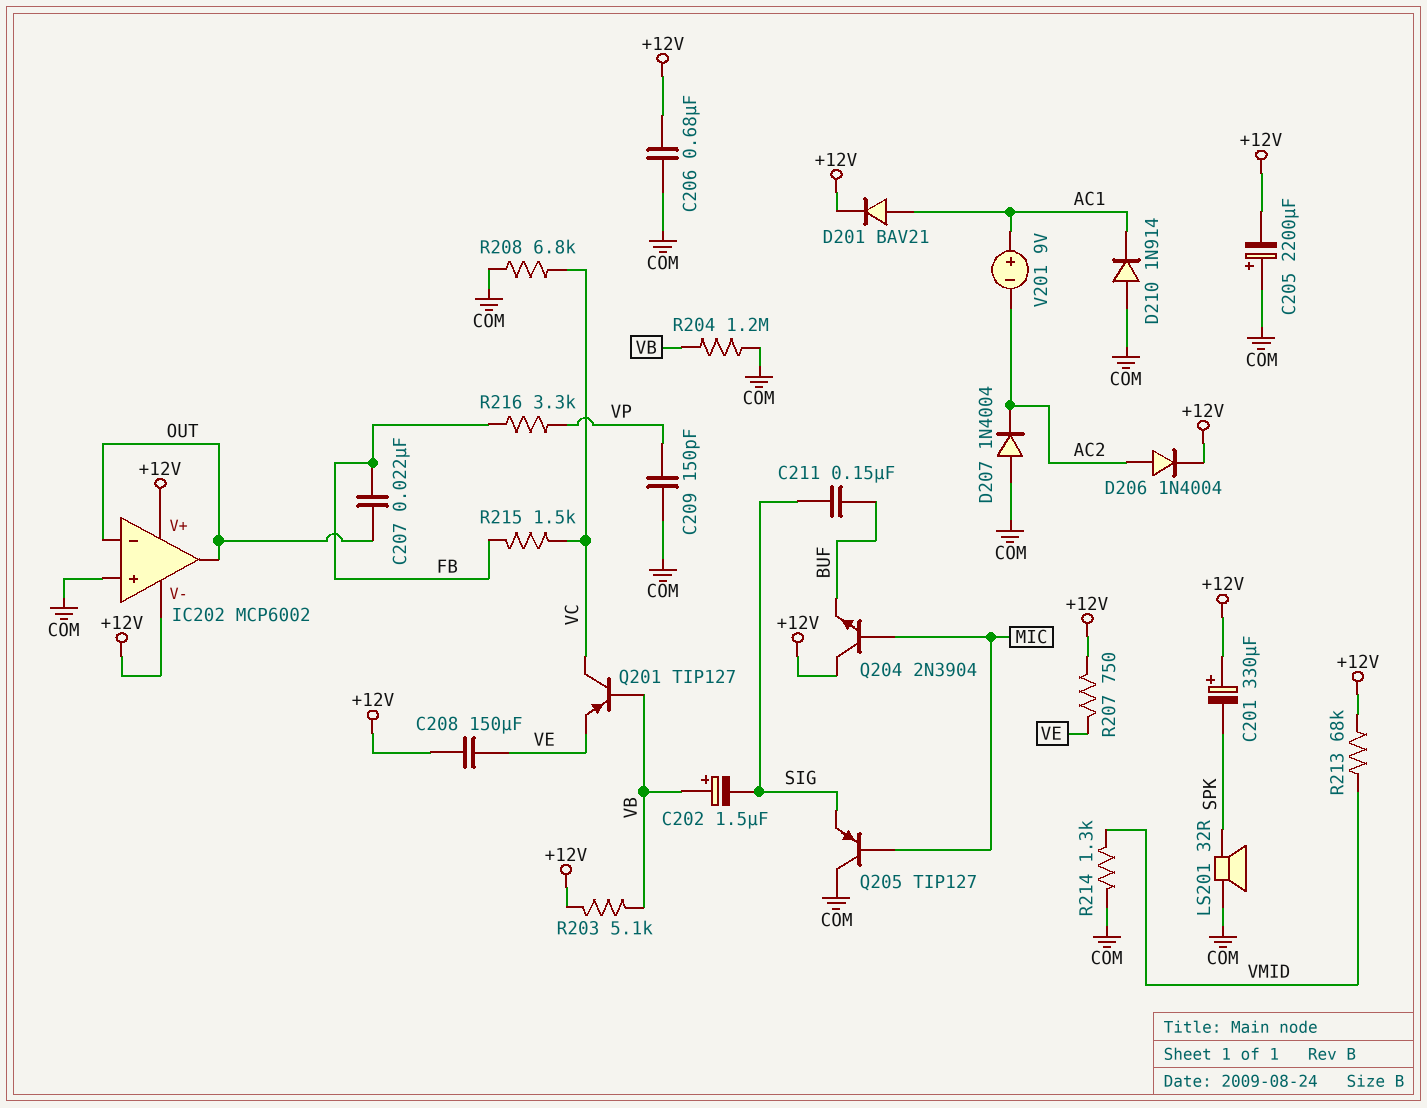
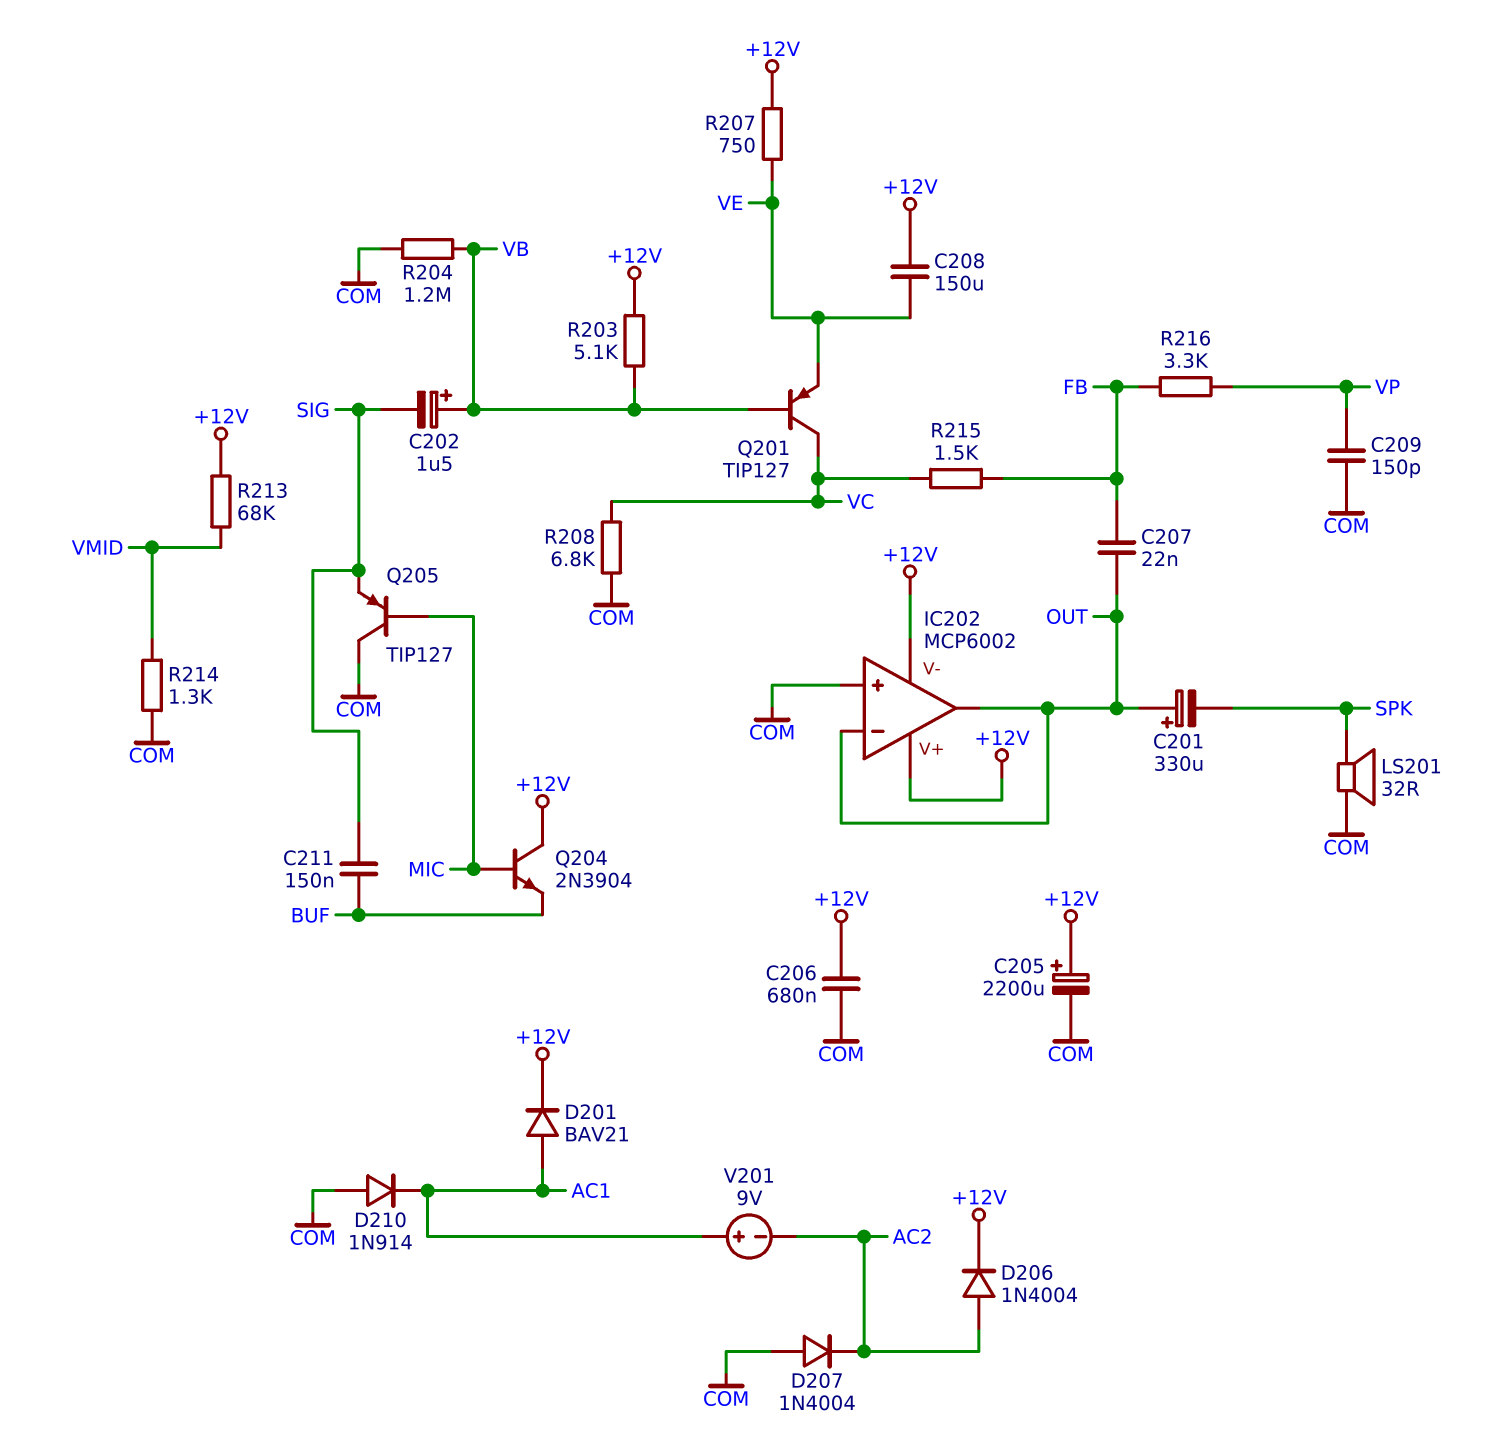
C201: 330uF (plus +12V, minus SPK) -> 330uF (plus OUT, minus SPK)
C205: 2200uF (plus COM, minus +12V) -> 2200uF (plus +12V, minus COM)

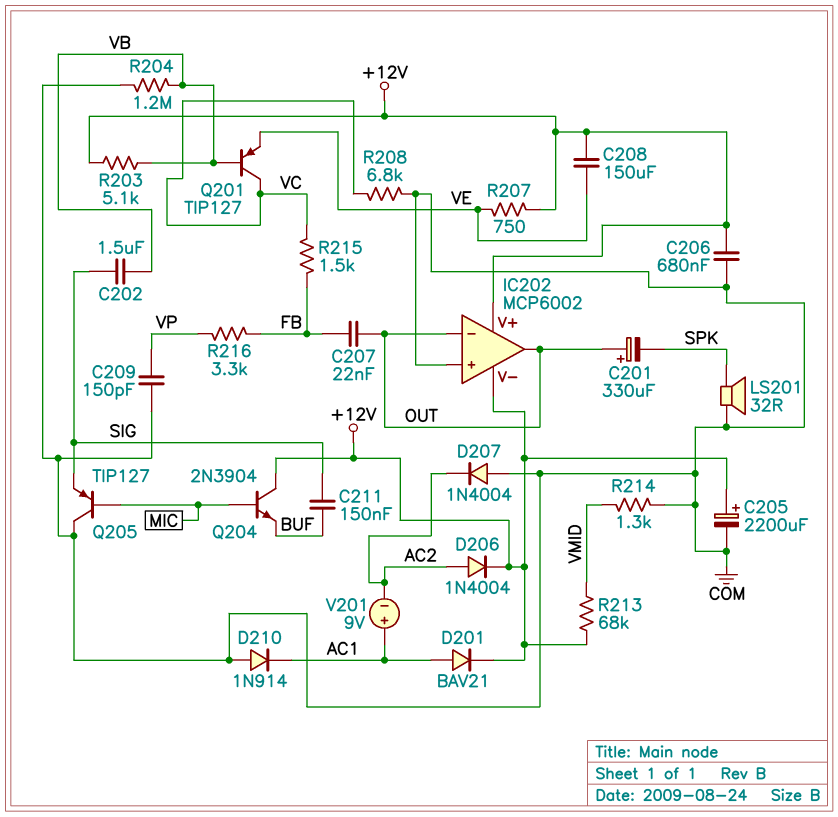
C202: 1.5uF (plus VB, minus SIG) -> 1.5uF (SIG, VB)

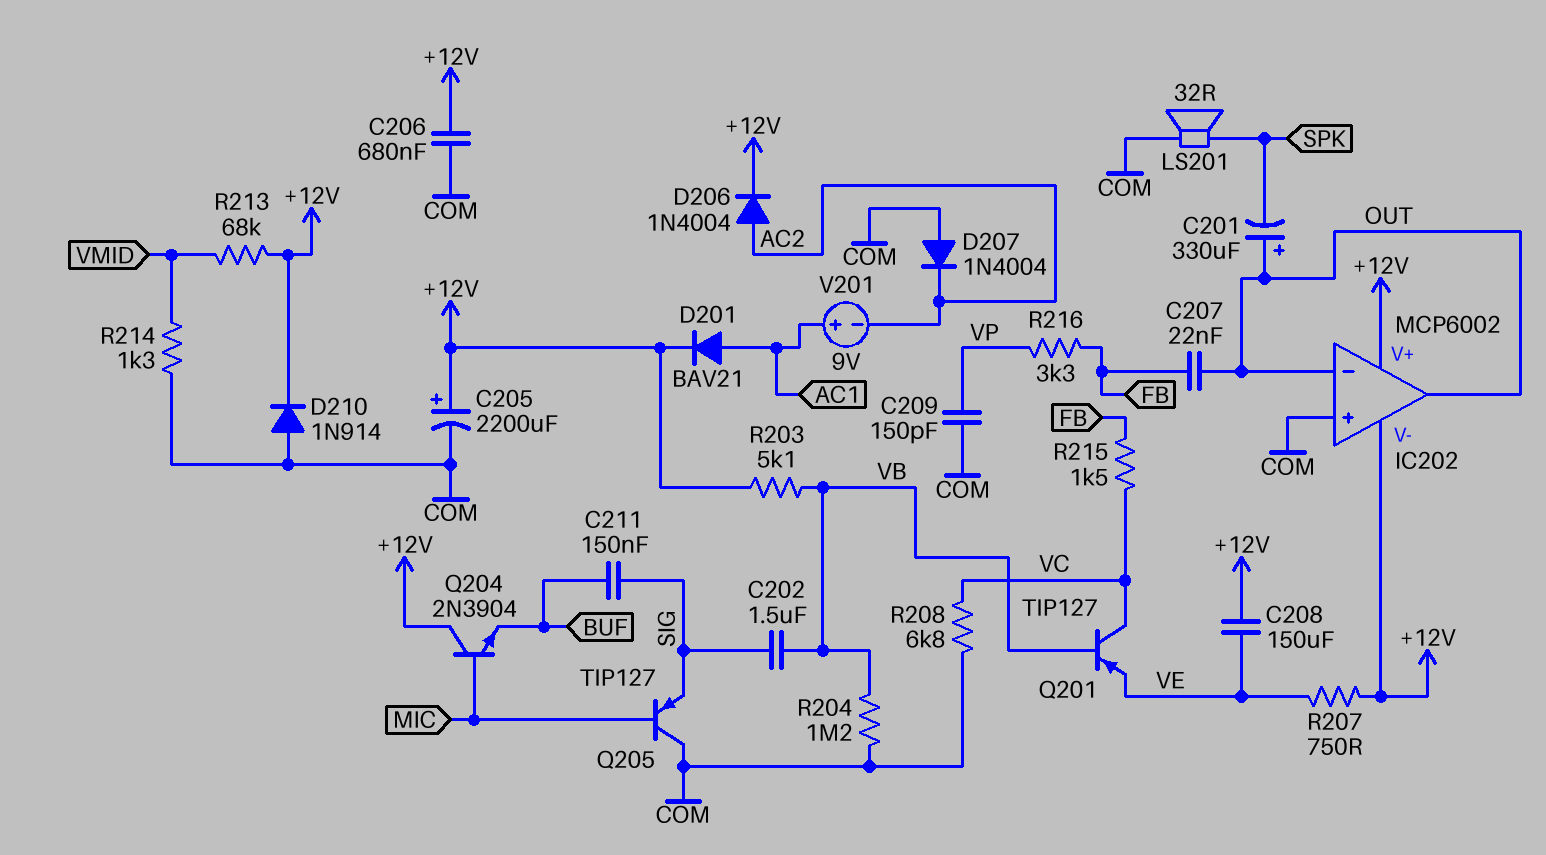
D210: diode 1N914 (A COM, K AC1) -> diode 1N914 (A COM, K +12V)

